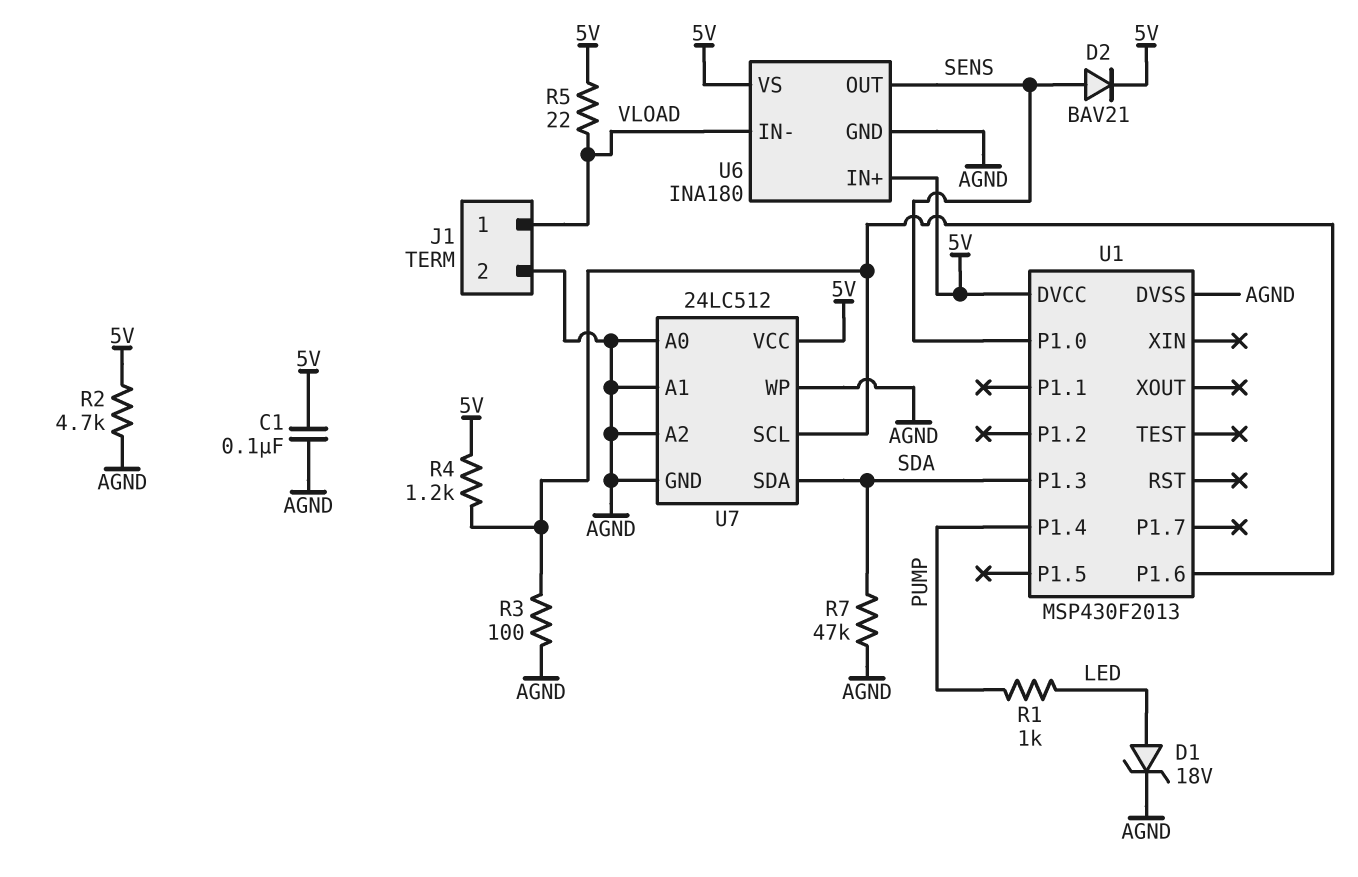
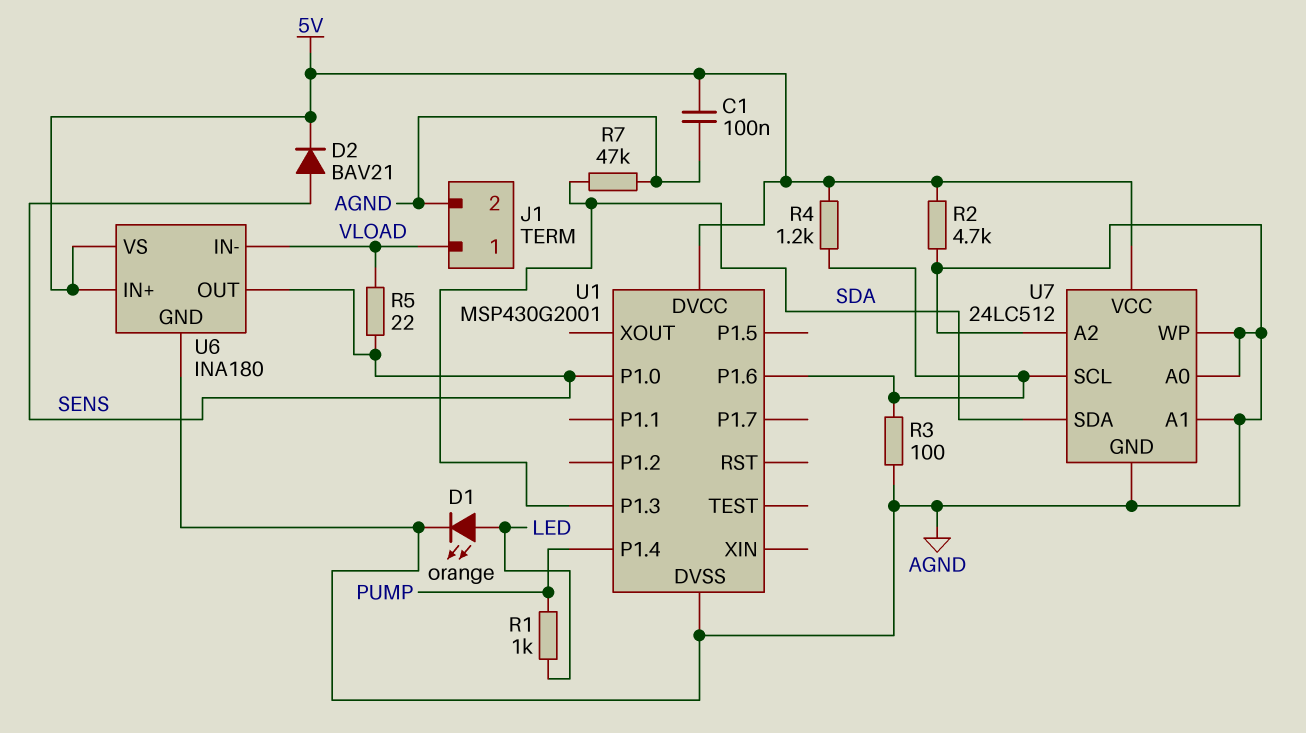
D1: zener 18V (A LED, K AGND) -> LED orange (A LED, K AGND)
R5: 22 (5V, VLOAD) -> 22 (SENS, VLOAD)
U1: MSP430F2013 -> MSP430G2001

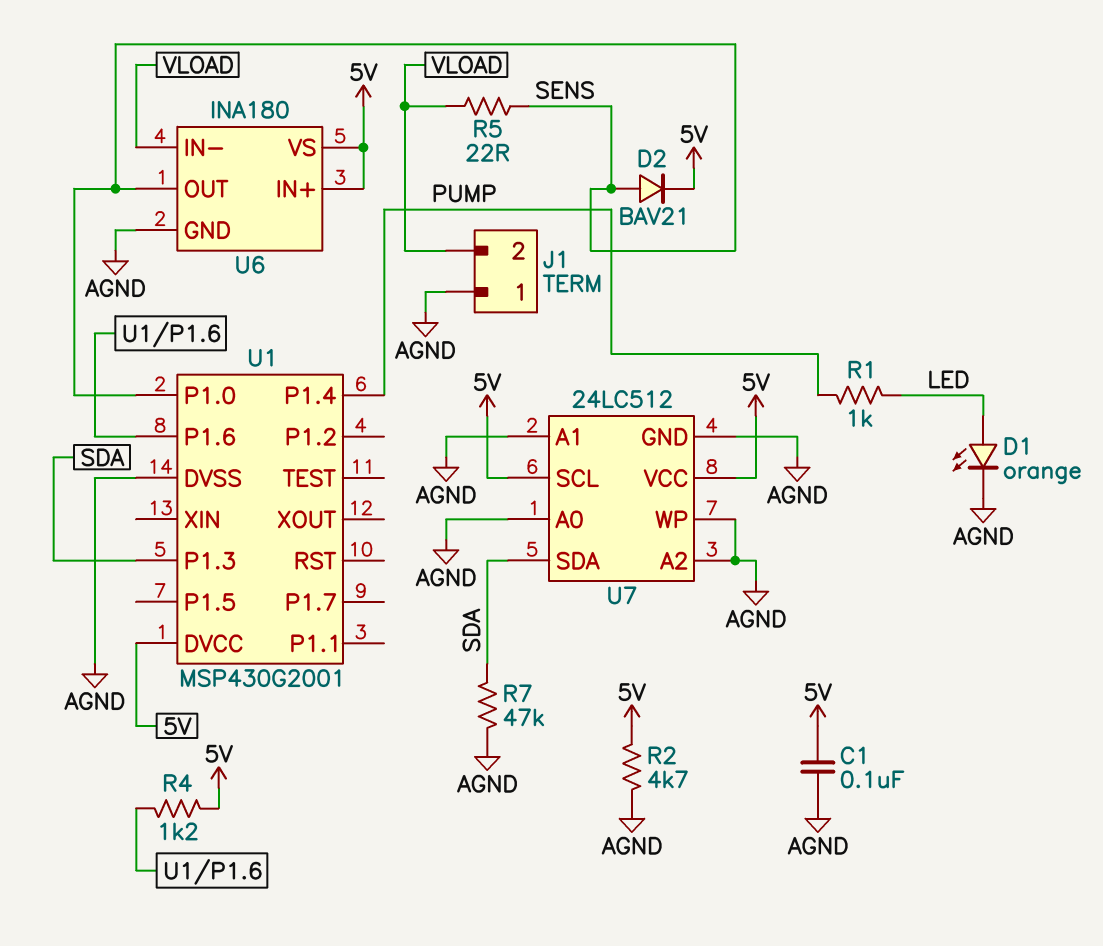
J1 pin 1: VLOAD -> AGND
J1 pin 2: AGND -> VLOAD
R3: 100 (AGND, U1/P1.6) -> none
U7 pin SCL: U1/P1.6 -> 5V

